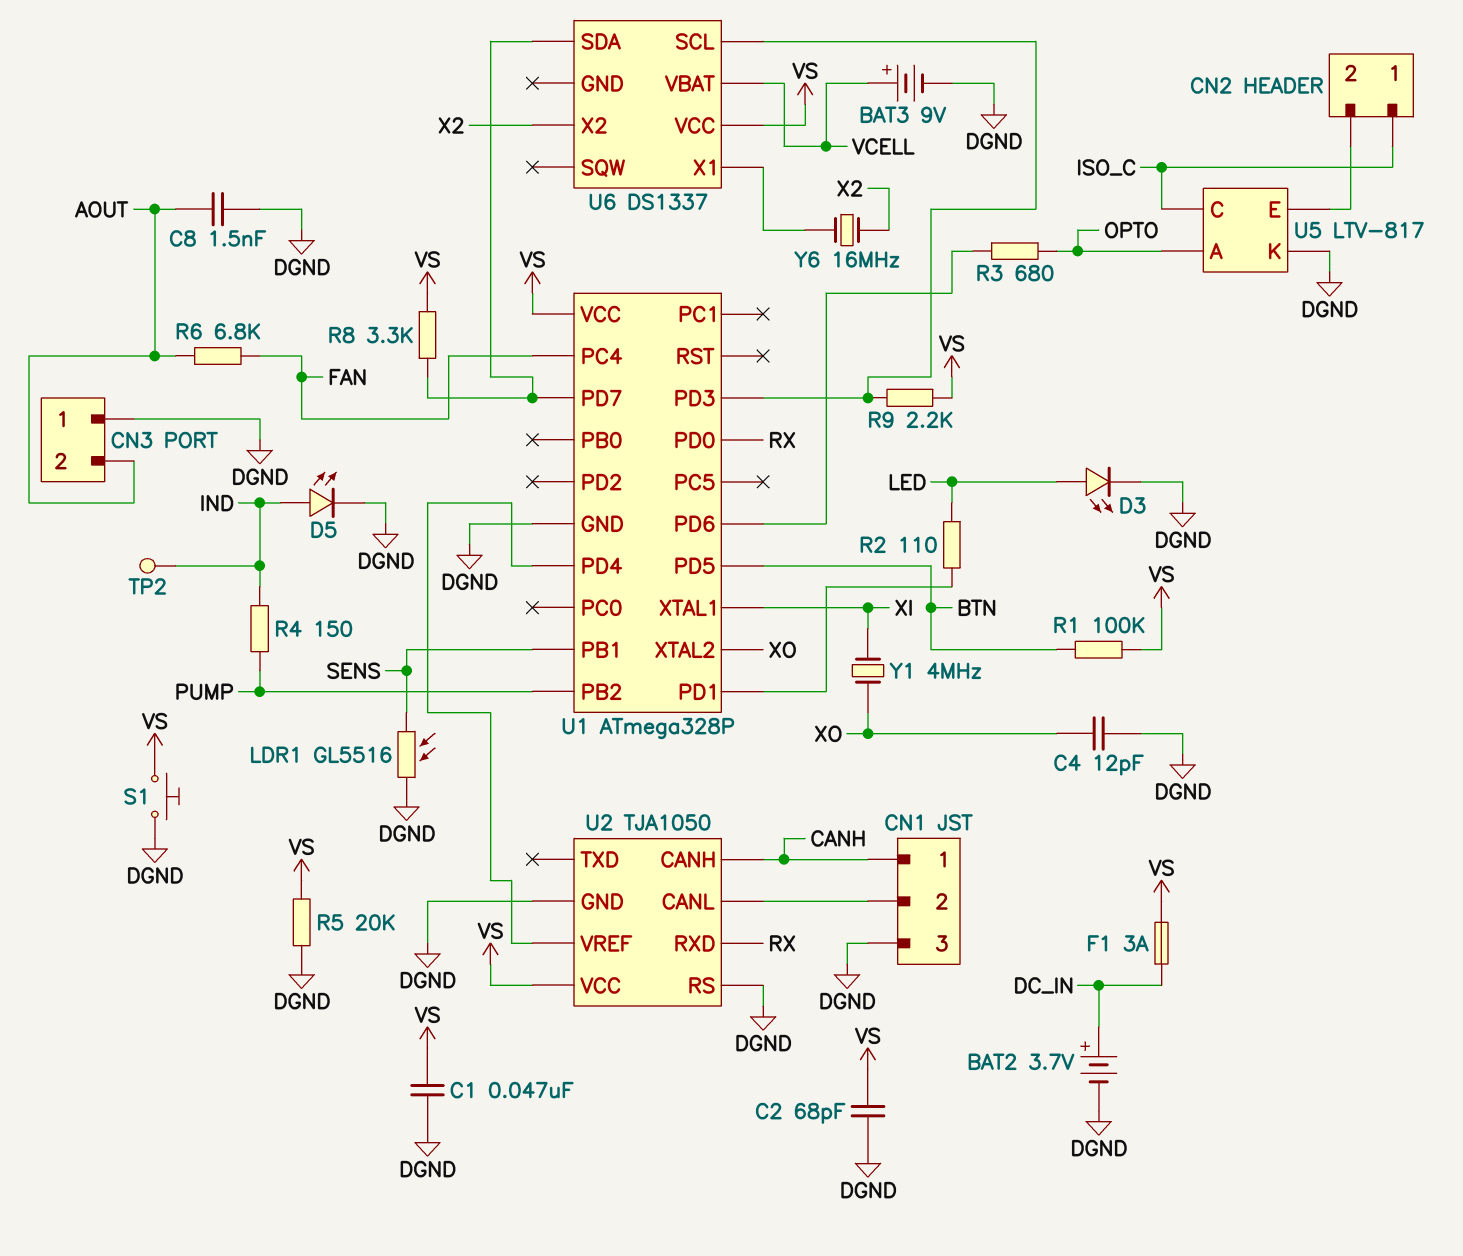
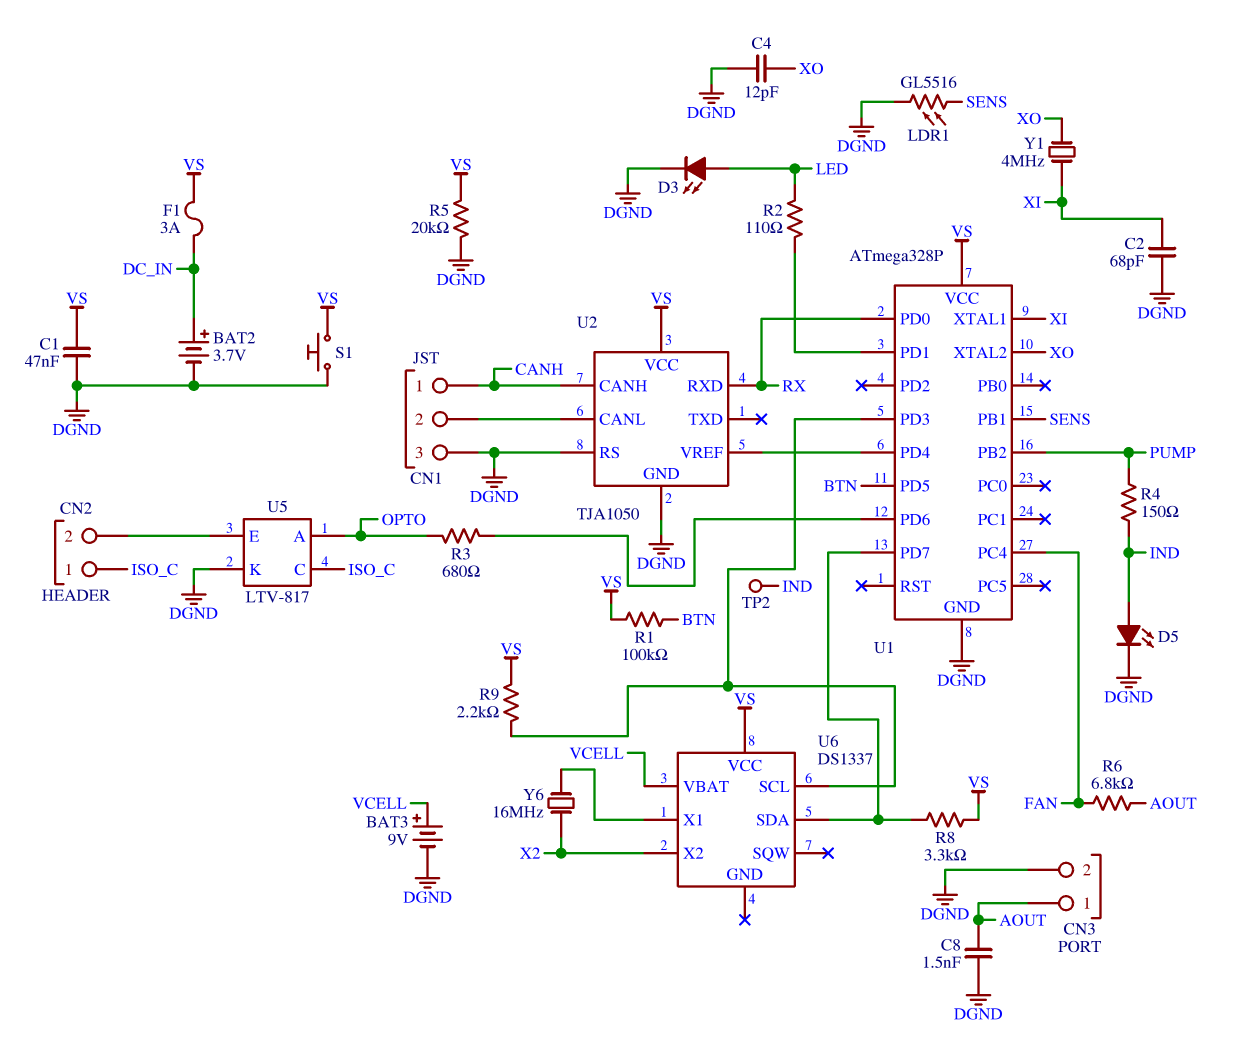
C2: 68pF (DGND, VS) -> 68pF (DGND, XI)
CN3 pin 1: DGND -> AOUT
CN3 pin 2: AOUT -> DGND

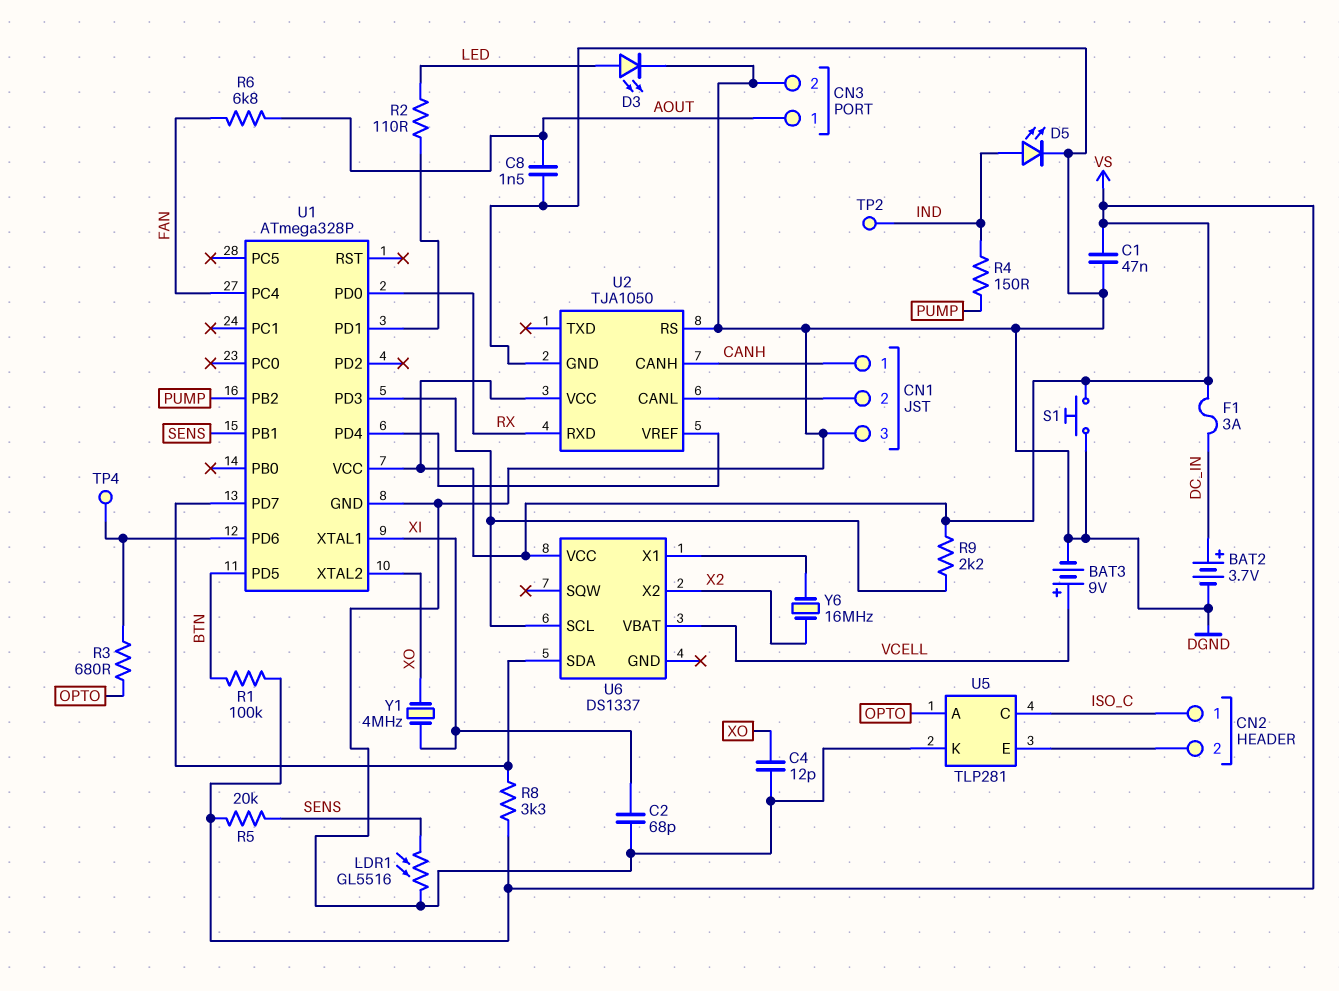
R5: 20k (DGND, VS) -> 20k (SENS, VS)
TP4: none -> test point (U1/PD6)
U5: LTV-817 -> TLP281

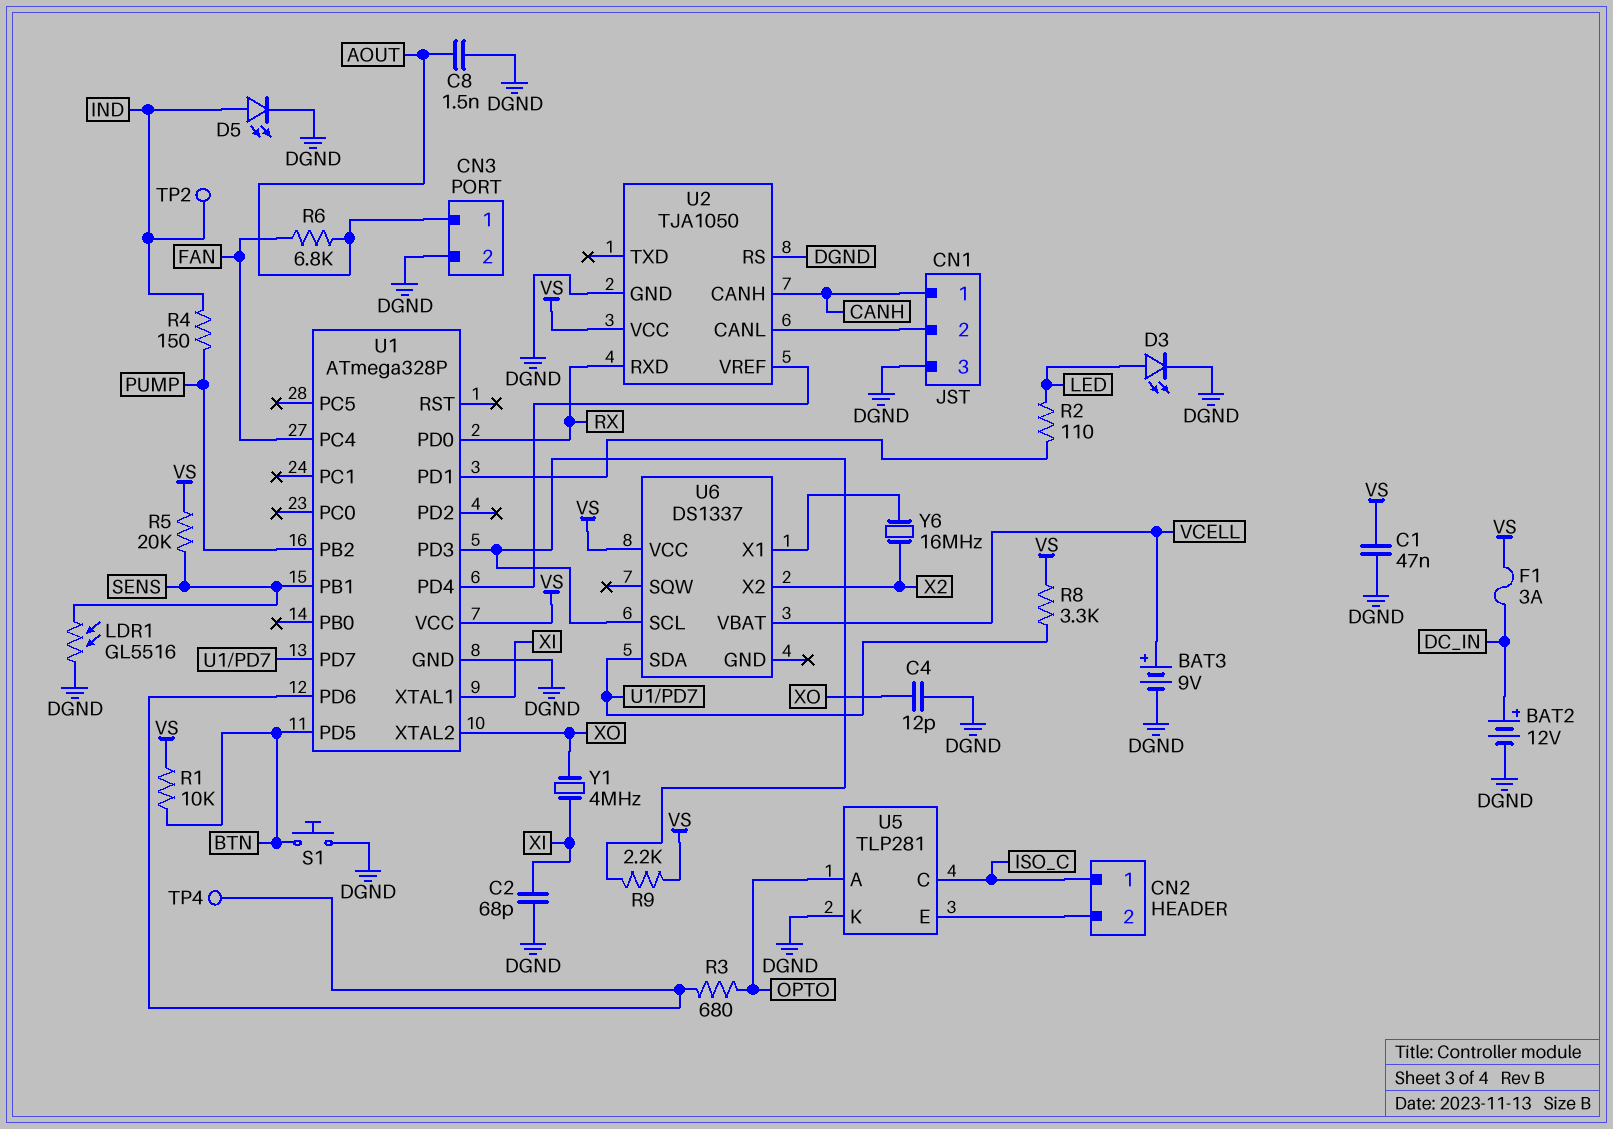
BAT2: 3.7V (plus DC_IN, minus DGND) -> 12V (plus DC_IN, minus DGND)
R1: 100k (BTN, VS) -> 10k (BTN, VS)
S1: button (DGND, VS) -> button (BTN, DGND)

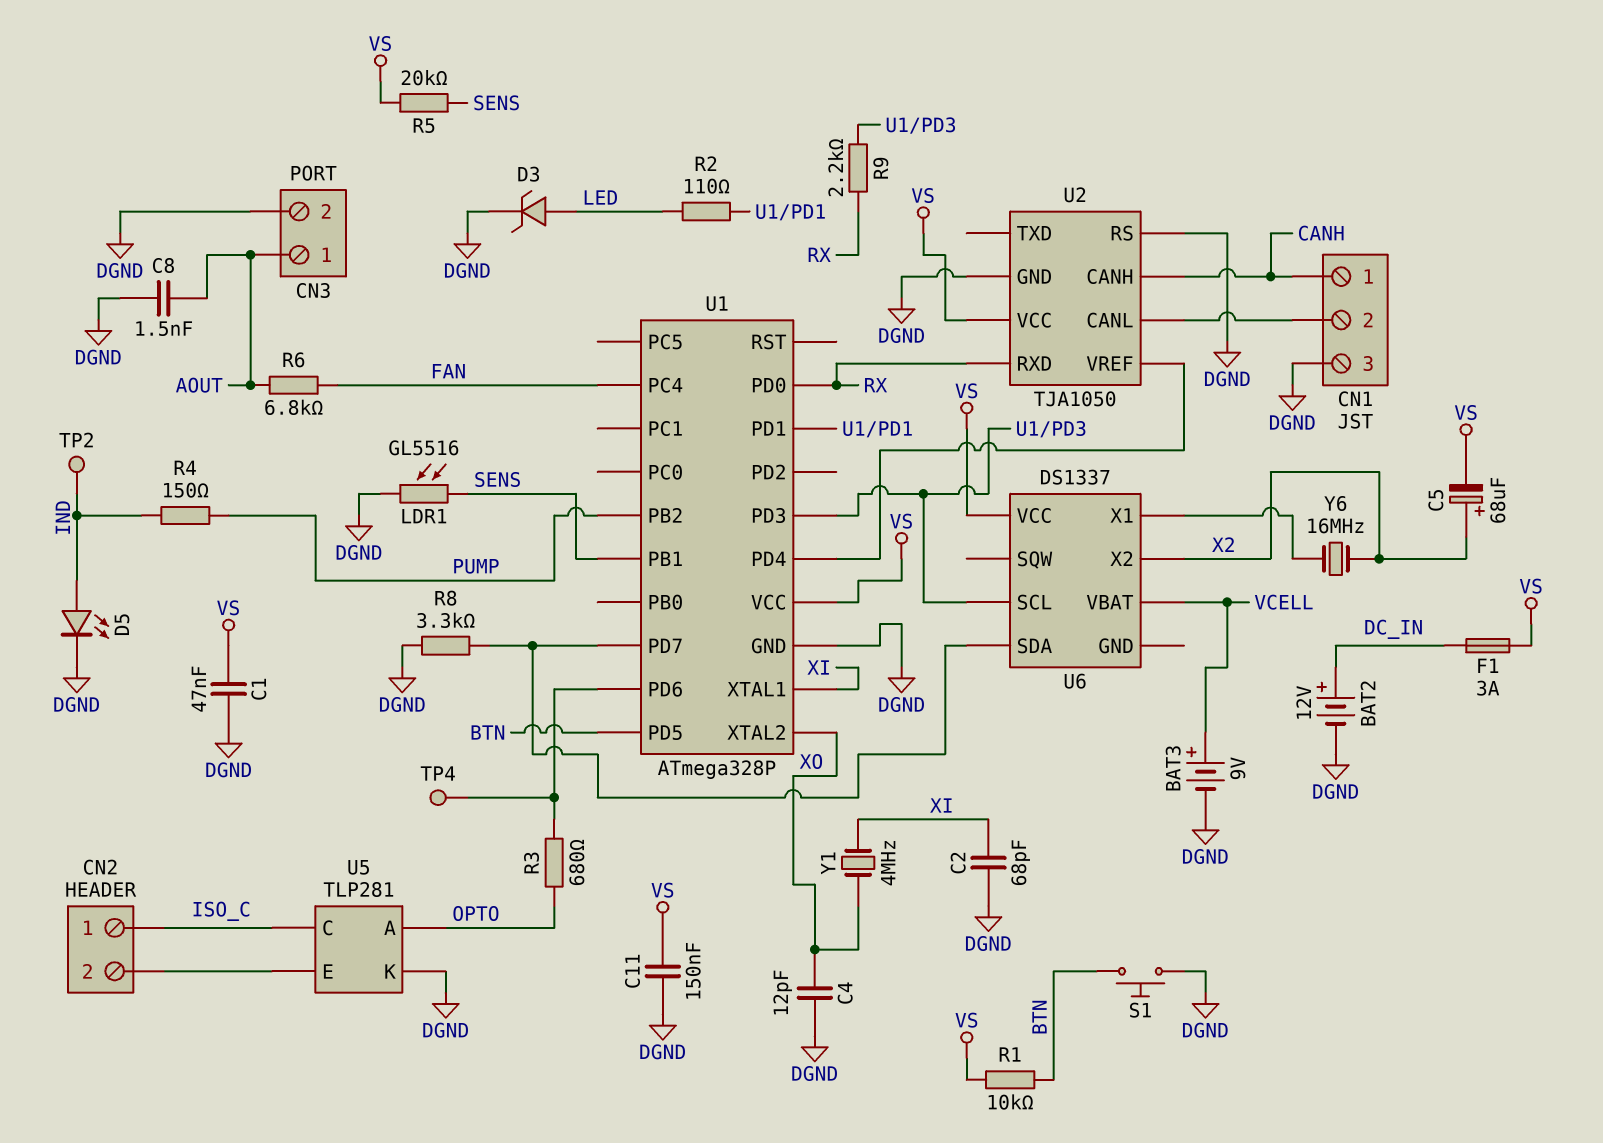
C5: none -> 68uF (plus X2, minus VS)
C11: none -> 150nF (DGND, VS)
D3: LED (A LED, K DGND) -> zener (A LED, K DGND)
R8: 3.3k (U1/PD7, VS) -> 3.3k (DGND, U1/PD7)
R9: 2.2k (U1/PD3, VS) -> 2.2k (RX, U1/PD3)

